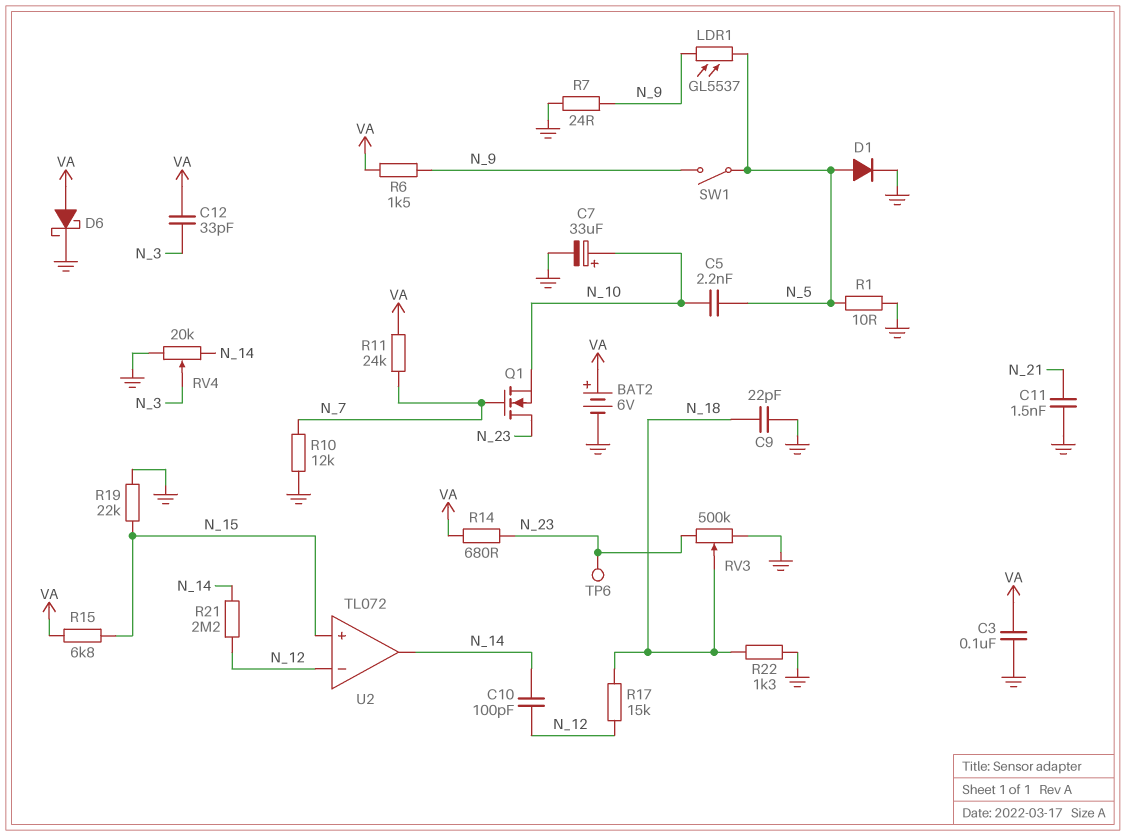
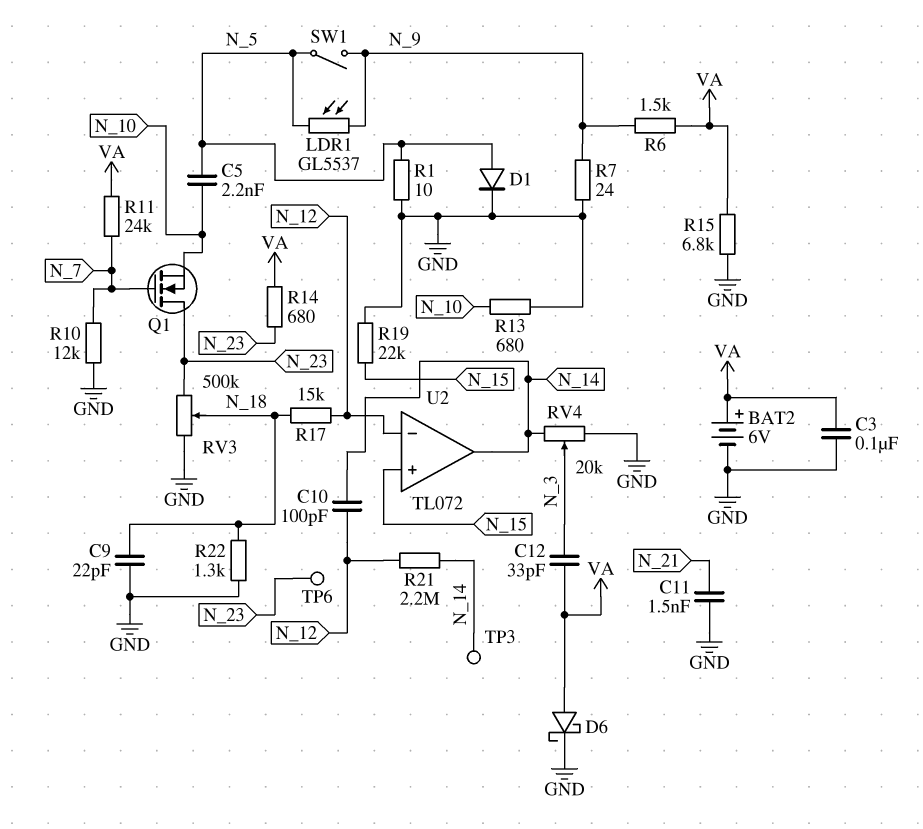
C7: 33uF (plus N_10, minus GND) -> none
R13: none -> 680 (GND, N_10)
R15: 6.8k (N_15, VA) -> 6.8k (GND, VA)
TP3: none -> test point (N_14)

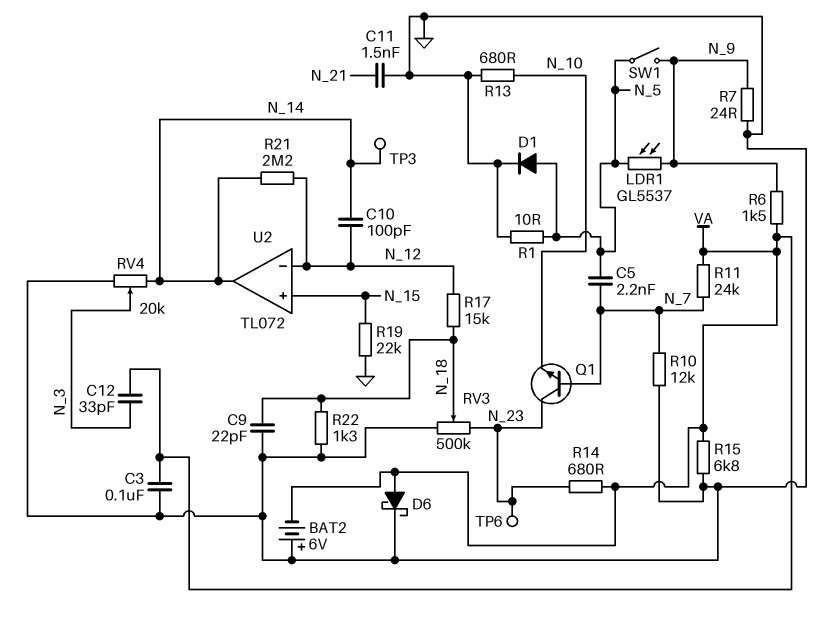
BAT2: 6V (plus VA, minus GND) -> 6V (plus GND, minus VA)
C5: 2.2nF (N_5, N_10) -> 2.2nF (N_5, N_7)
Q1: NMOS (G N_7, D N_23, S N_10) -> NPN (B N_7, C N_23, E N_10)

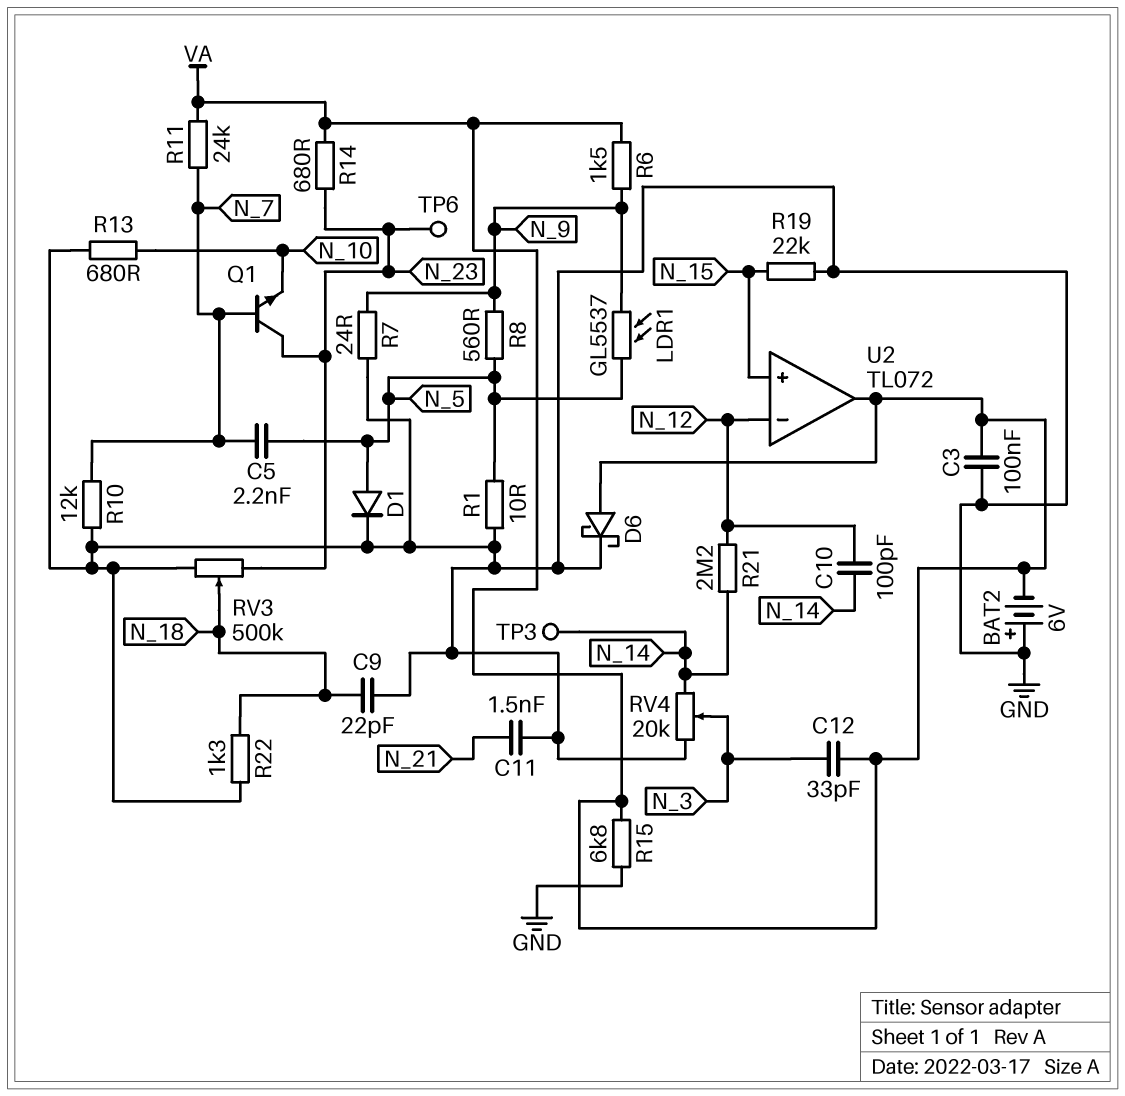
R8: none -> 560 (N_5, N_9)
R17: 15k (N_12, N_18) -> none
SW1: switch (N_5, N_9) -> none
U2 pin out: N_14 -> VA

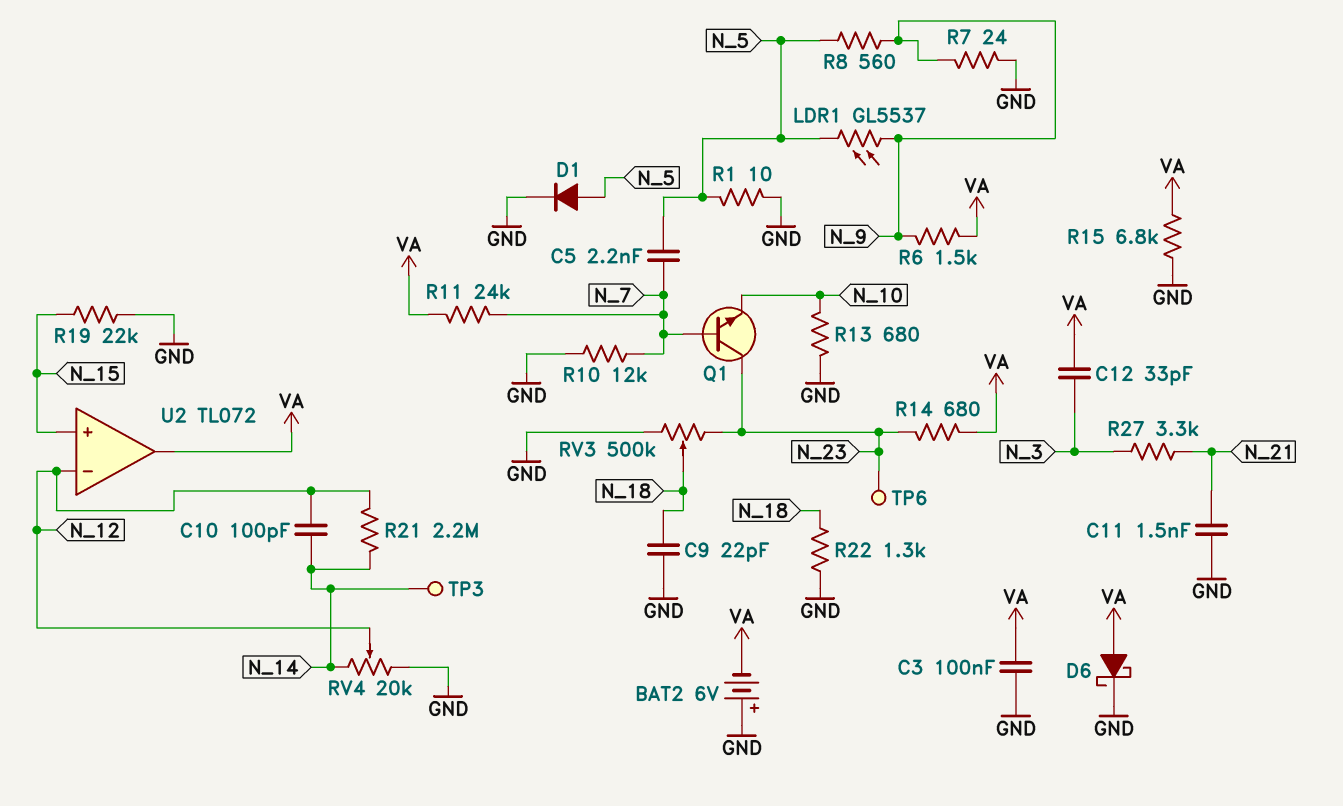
R27: none -> 3.3k (N_3, N_21)
RV4: 20k (GND, N_14, wiper N_3) -> 20k (GND, N_14, wiper N_12)

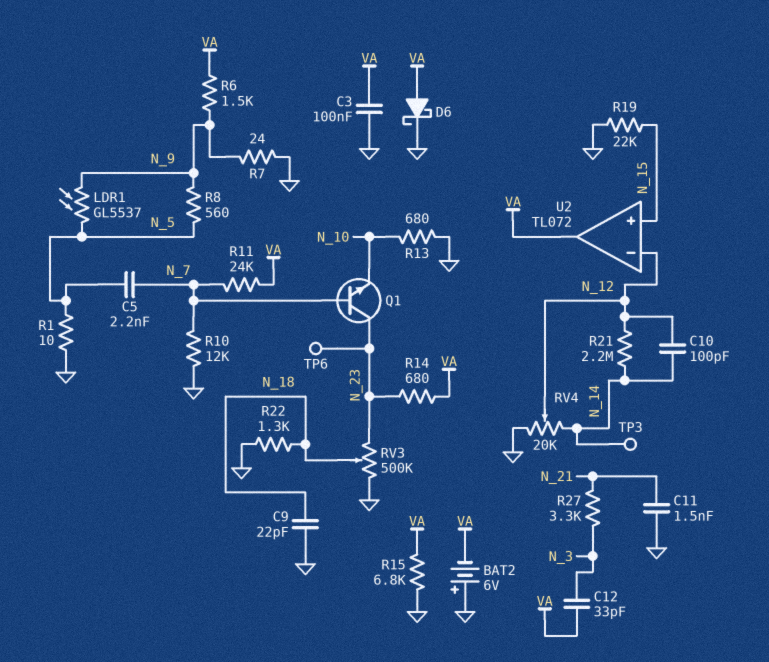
D1: diode (A N_5, K GND) -> none

